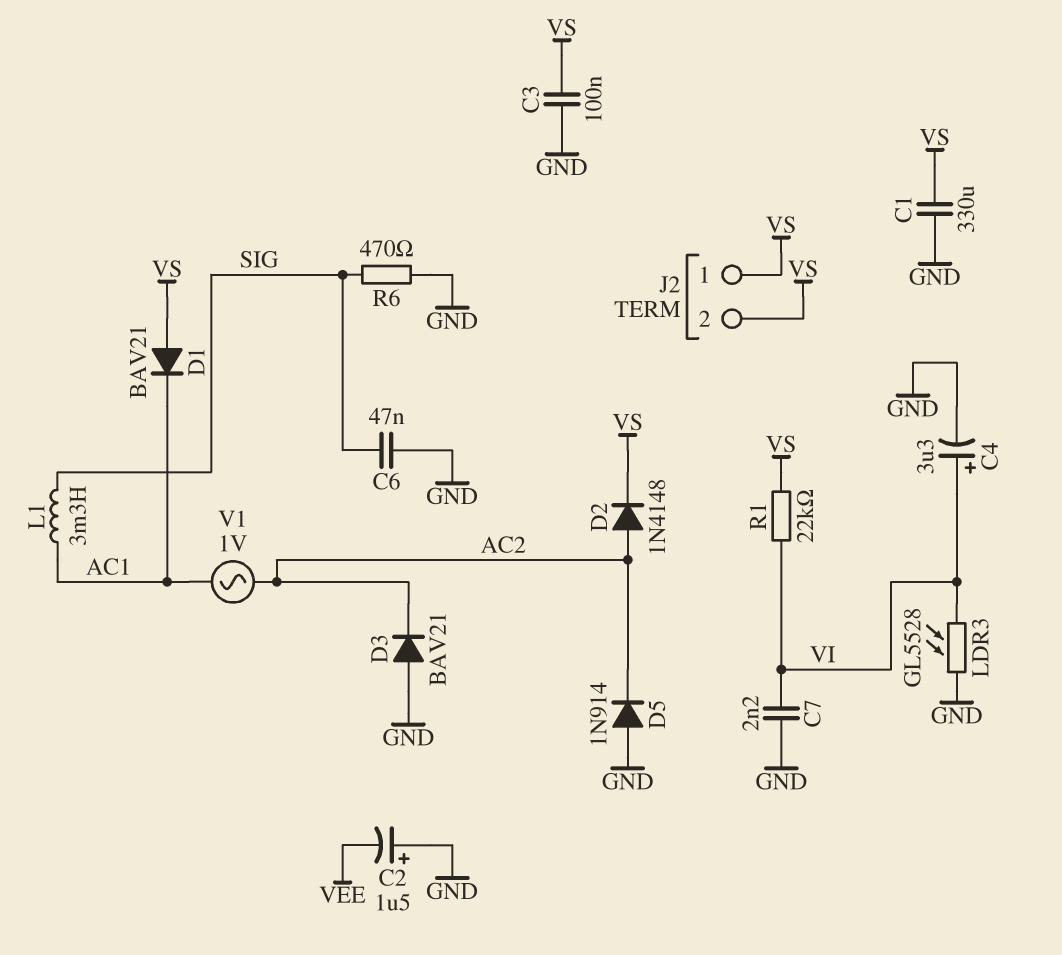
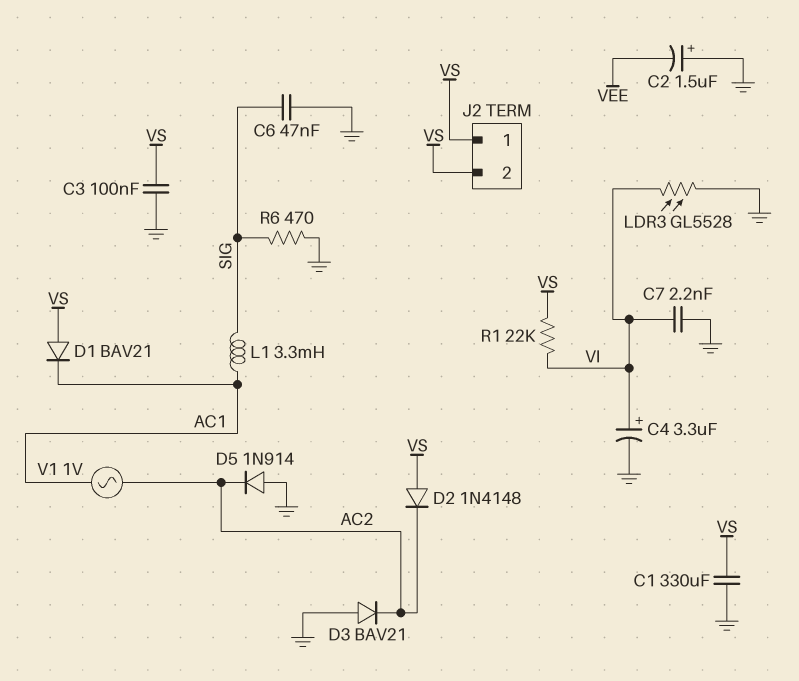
D2: diode 1N4148 (A AC2, K VS) -> diode 1N4148 (A VS, K AC2)

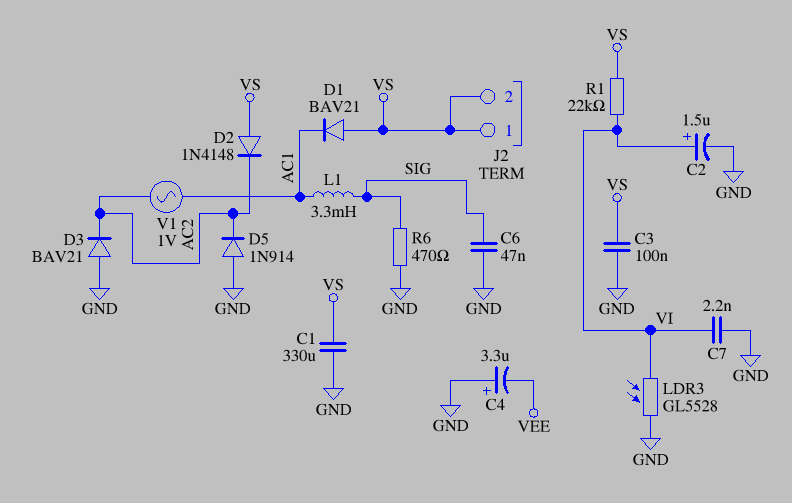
C2: 1.5uF (plus GND, minus VEE) -> 1.5uF (plus VI, minus GND)
C4: 3.3uF (plus VI, minus GND) -> 3.3uF (plus GND, minus VEE)

